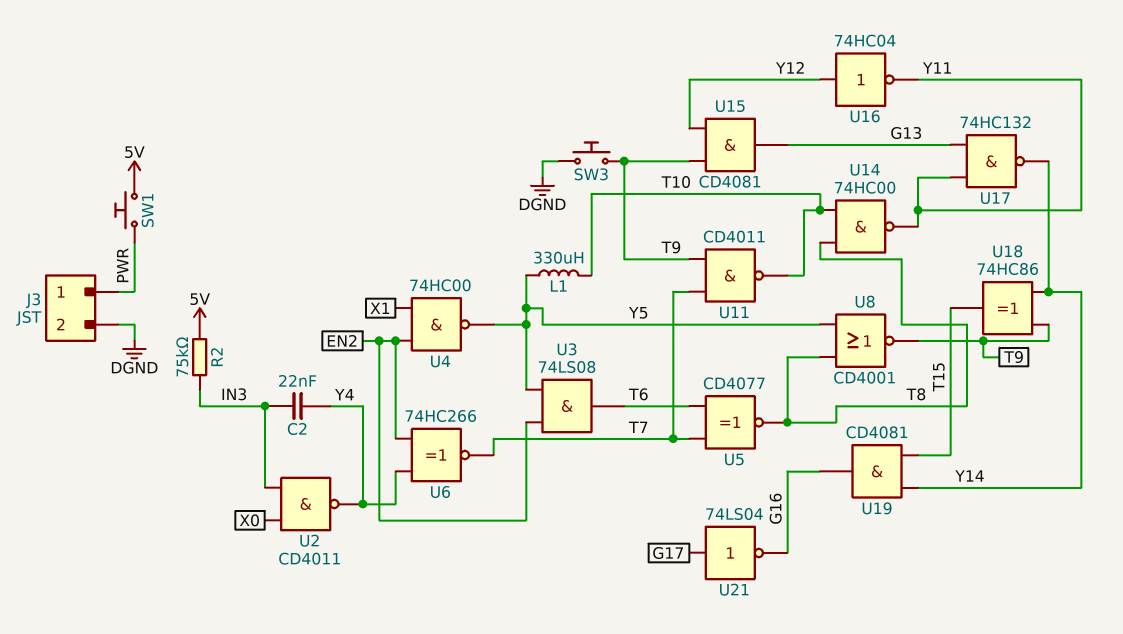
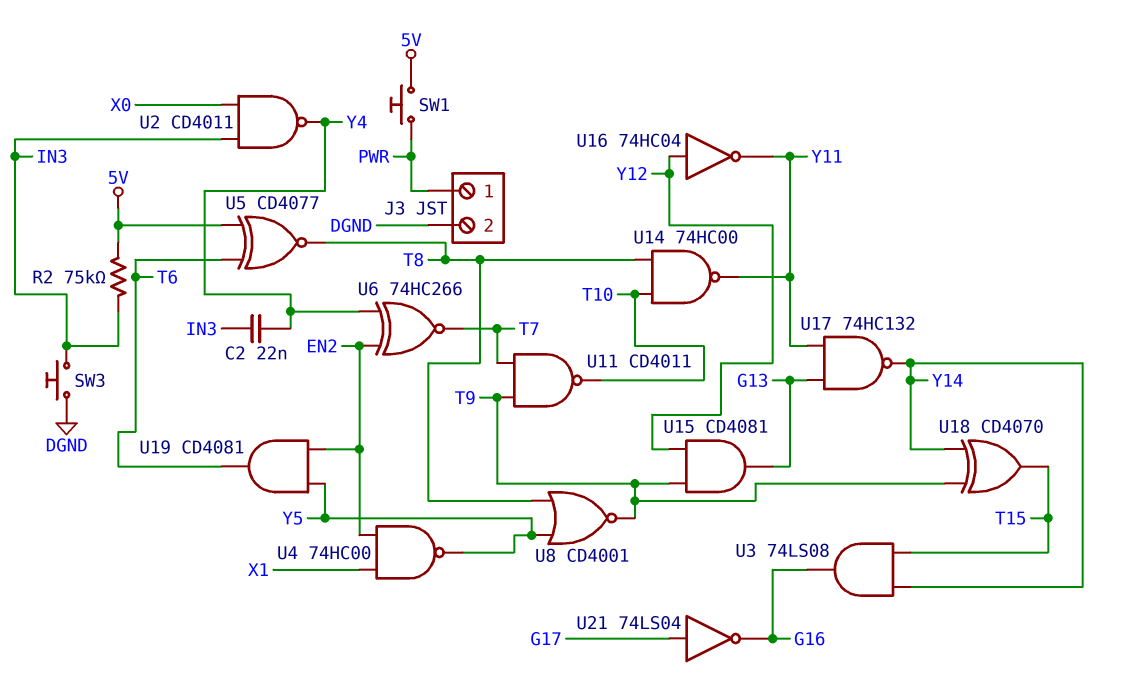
L1: 330uH (T10, Y5) -> none
SW3: button (DGND, T9) -> button (DGND, IN3)
U3: AND 74LS08 (in EN2, in Y5, out T6) -> AND 74LS08 (in T15, in Y14, out G16)
U5: XNOR CD4077 (in T6, in T7, out T8) -> XNOR CD4077 (in 5V, in T6, out T8)
U18: XOR 74HC86 (in T9, in Y14, out T15) -> XOR CD4070 (in T9, in Y14, out T15)
U19: AND CD4081 (in T15, in Y14, out G16) -> AND CD4081 (in EN2, in Y5, out T6)

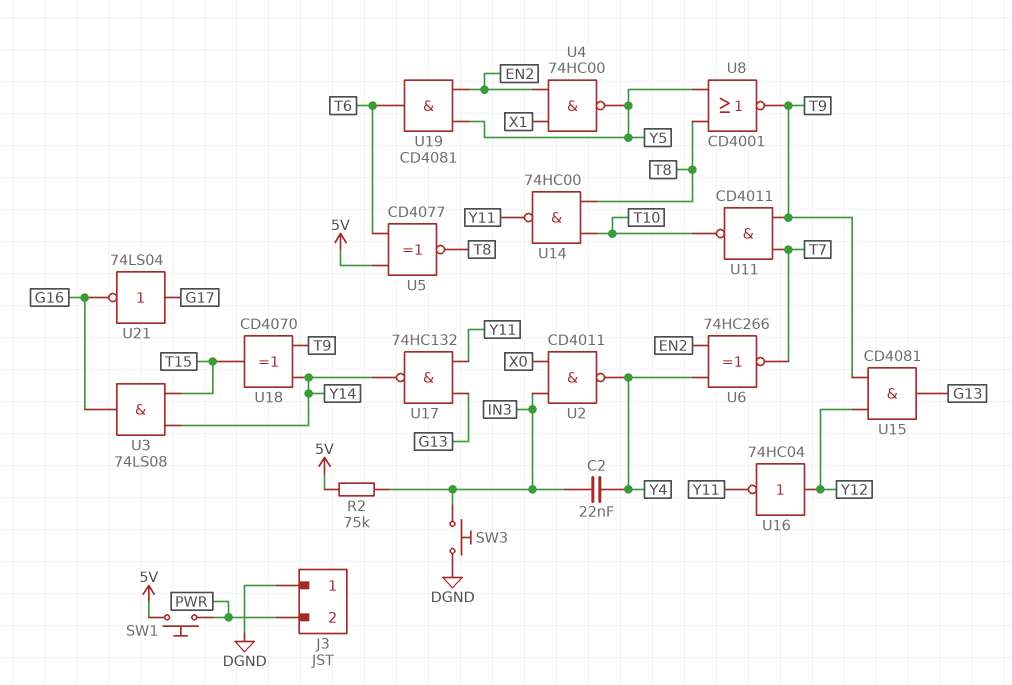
J3 pin 1: PWR -> DGND
J3 pin 2: DGND -> PWR

